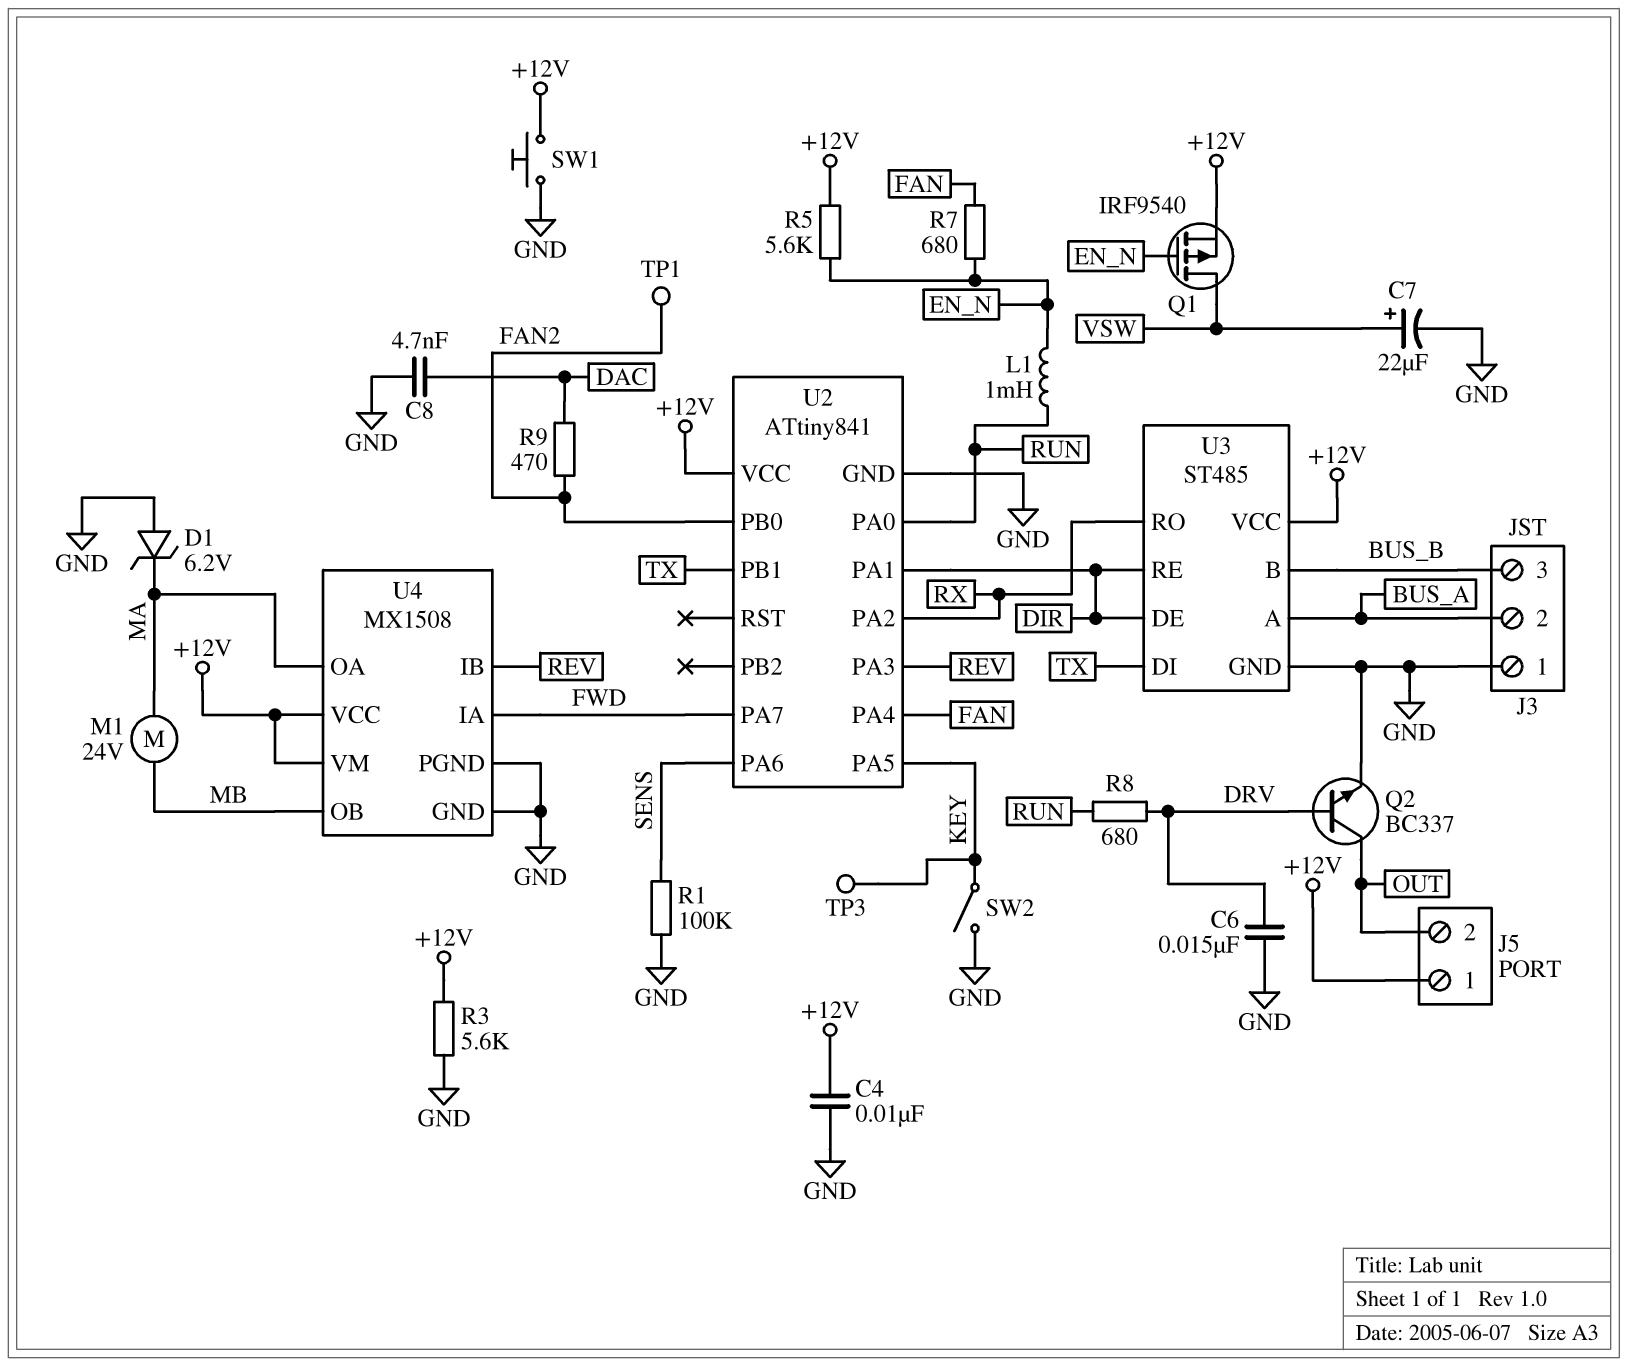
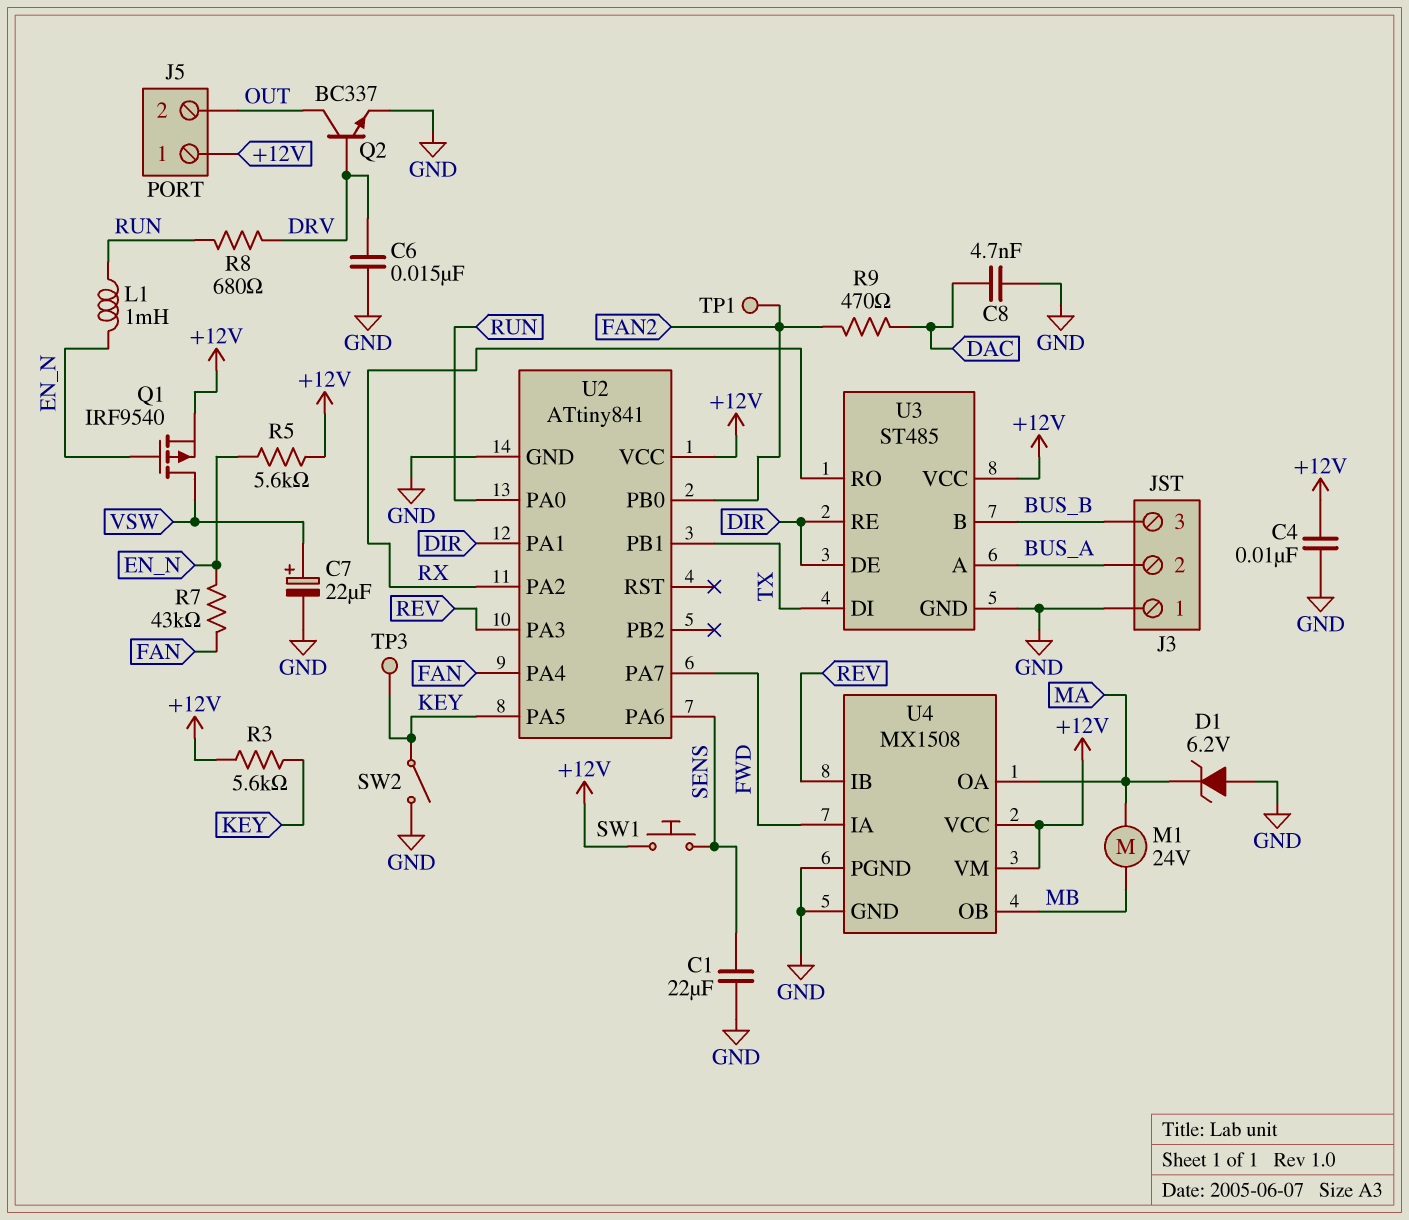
C1: none -> 22uF (GND, SENS)
R1: 100k (GND, SENS) -> none
R3: 5.6k (+12V, GND) -> 5.6k (+12V, KEY)
R7: 680 (EN_N, FAN) -> 43k (EN_N, FAN)
SW1: button (+12V, GND) -> button (+12V, SENS)

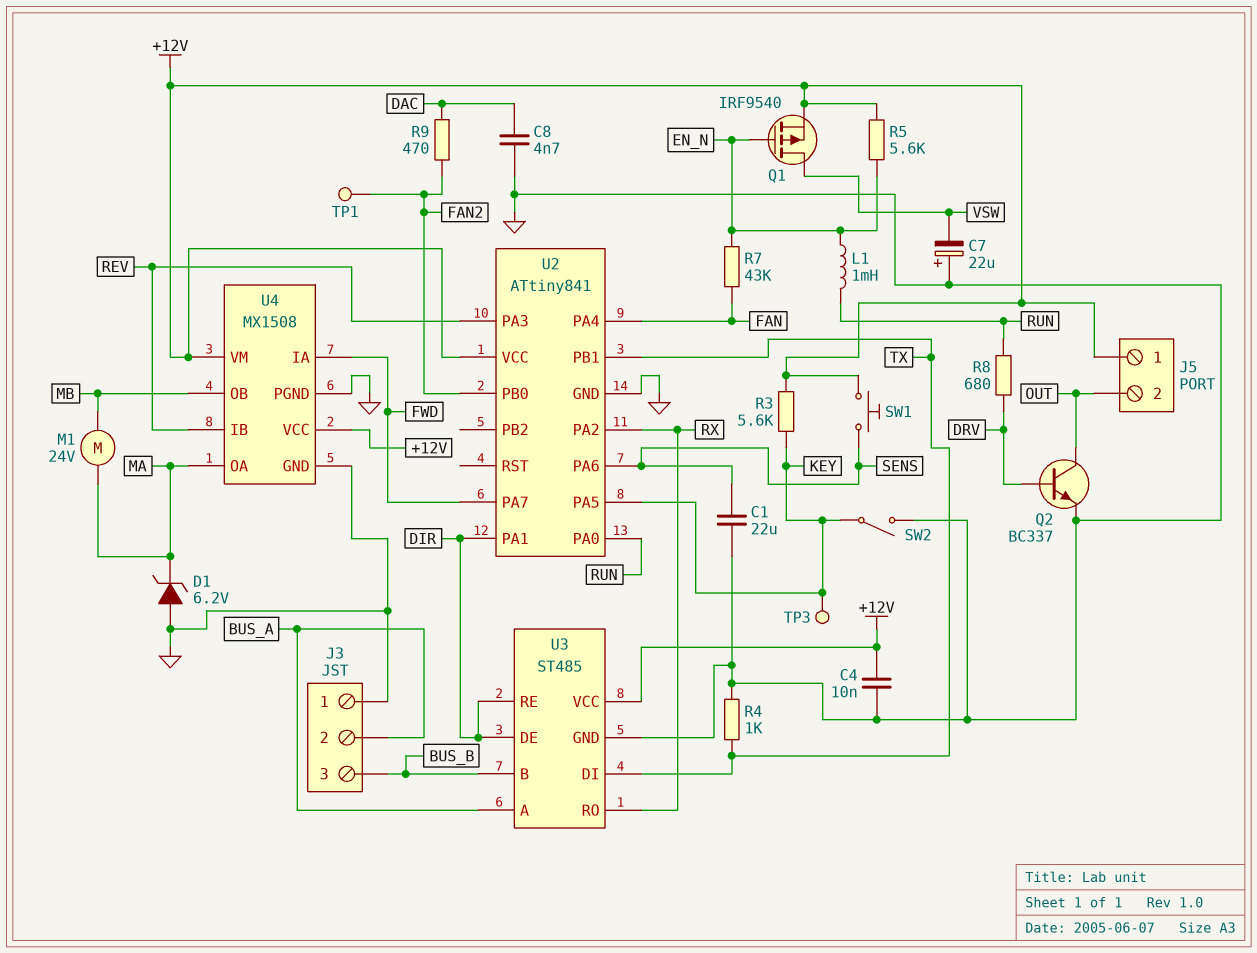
C6: 15nF (DRV, GND) -> none
C7: 22uF (plus VSW, minus GND) -> 22uF (plus GND, minus VSW)
R4: none -> 1k (GND, TX)

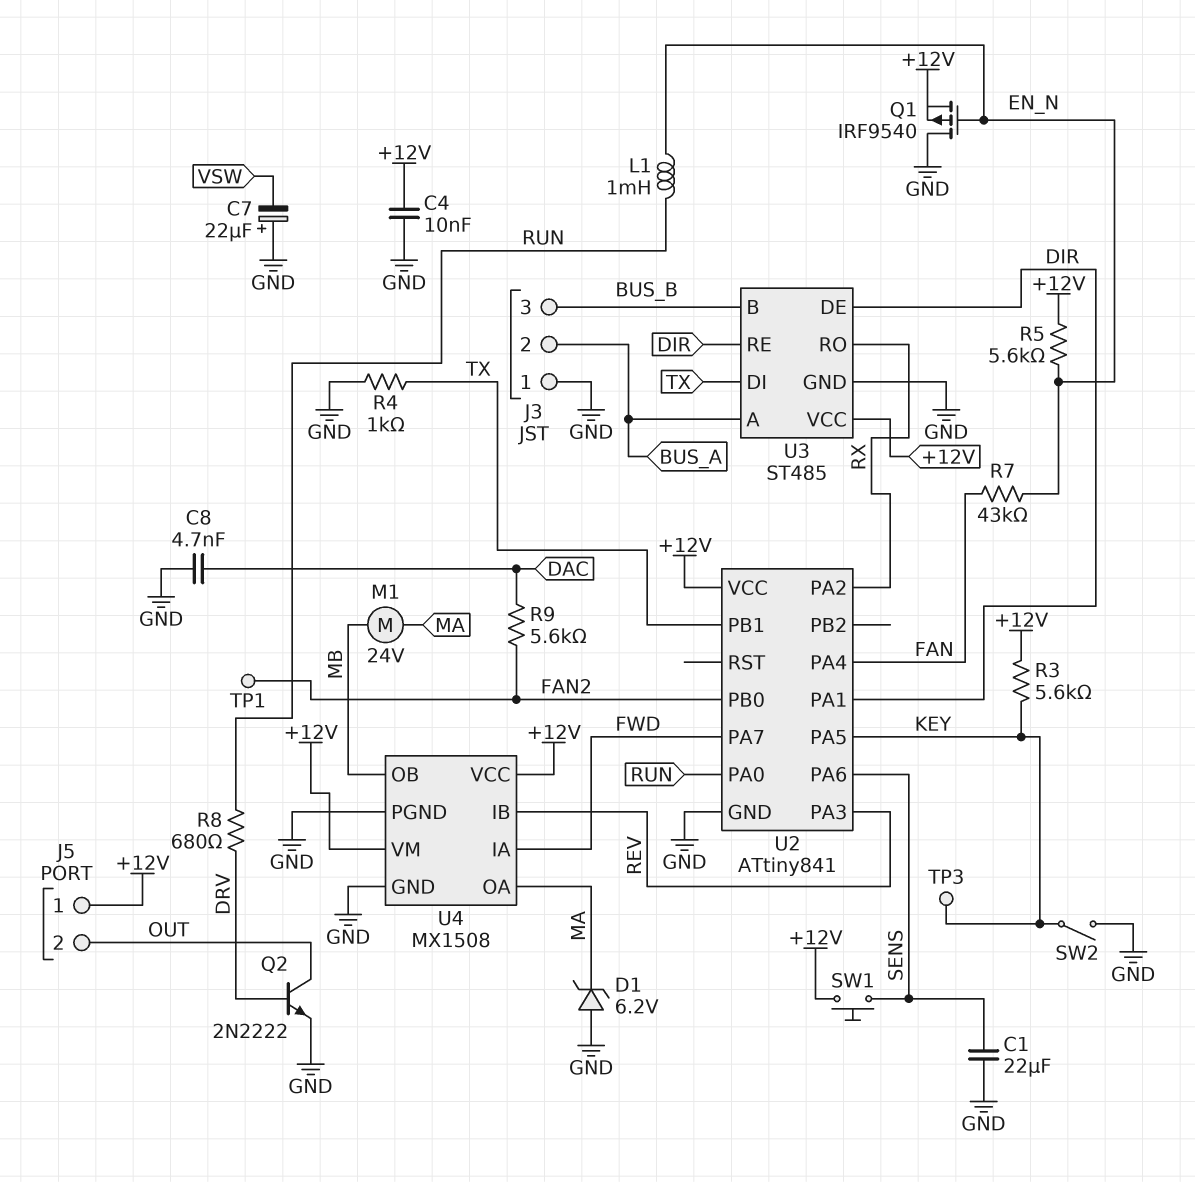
Q1: PMOS IRF9540 (G EN_N, D VSW, S +12V) -> PMOS IRF9540 (G EN_N, D GND, S +12V)
Q2: NPN BC337 (B DRV, C OUT, E GND) -> NPN 2N2222 (B DRV, C OUT, E GND)
R9: 470 (DAC, FAN2) -> 5.6k (DAC, FAN2)

